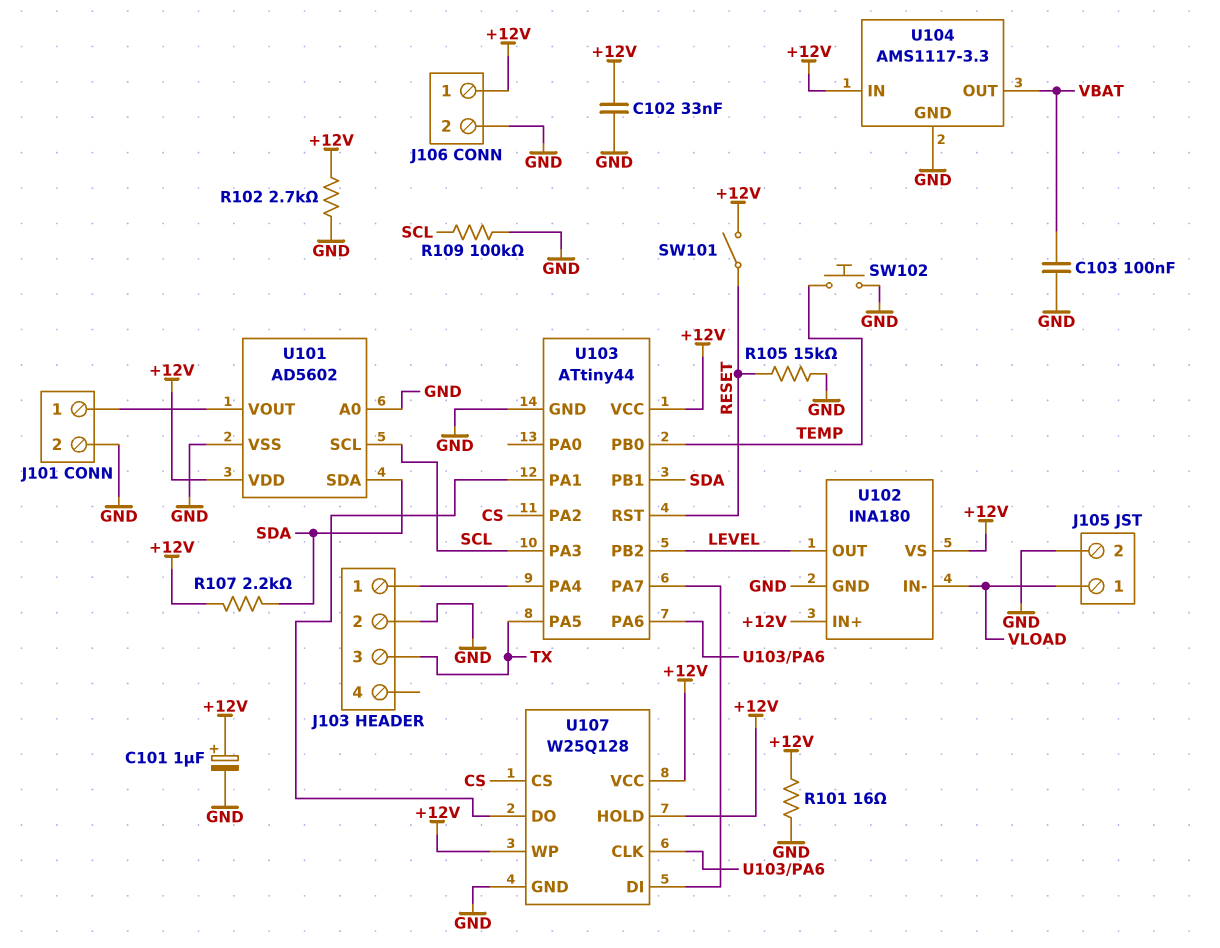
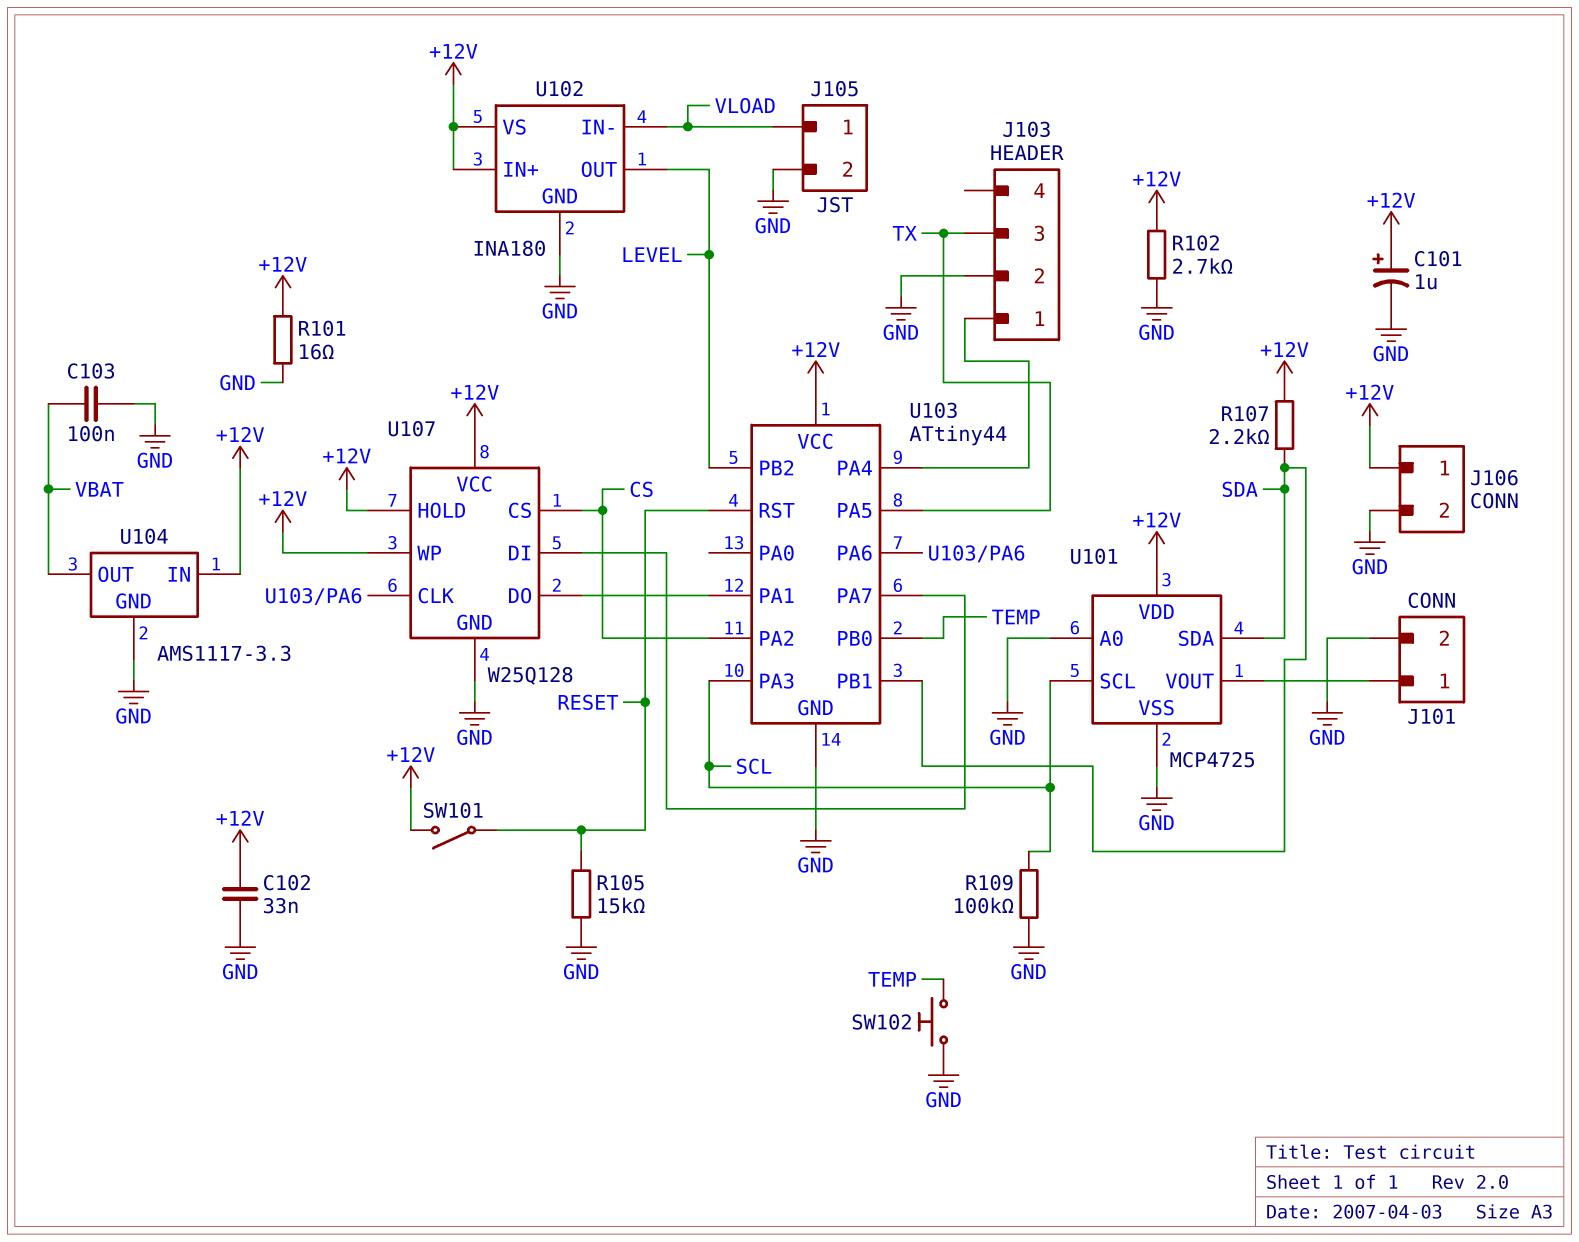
U101: AD5602 -> MCP4725

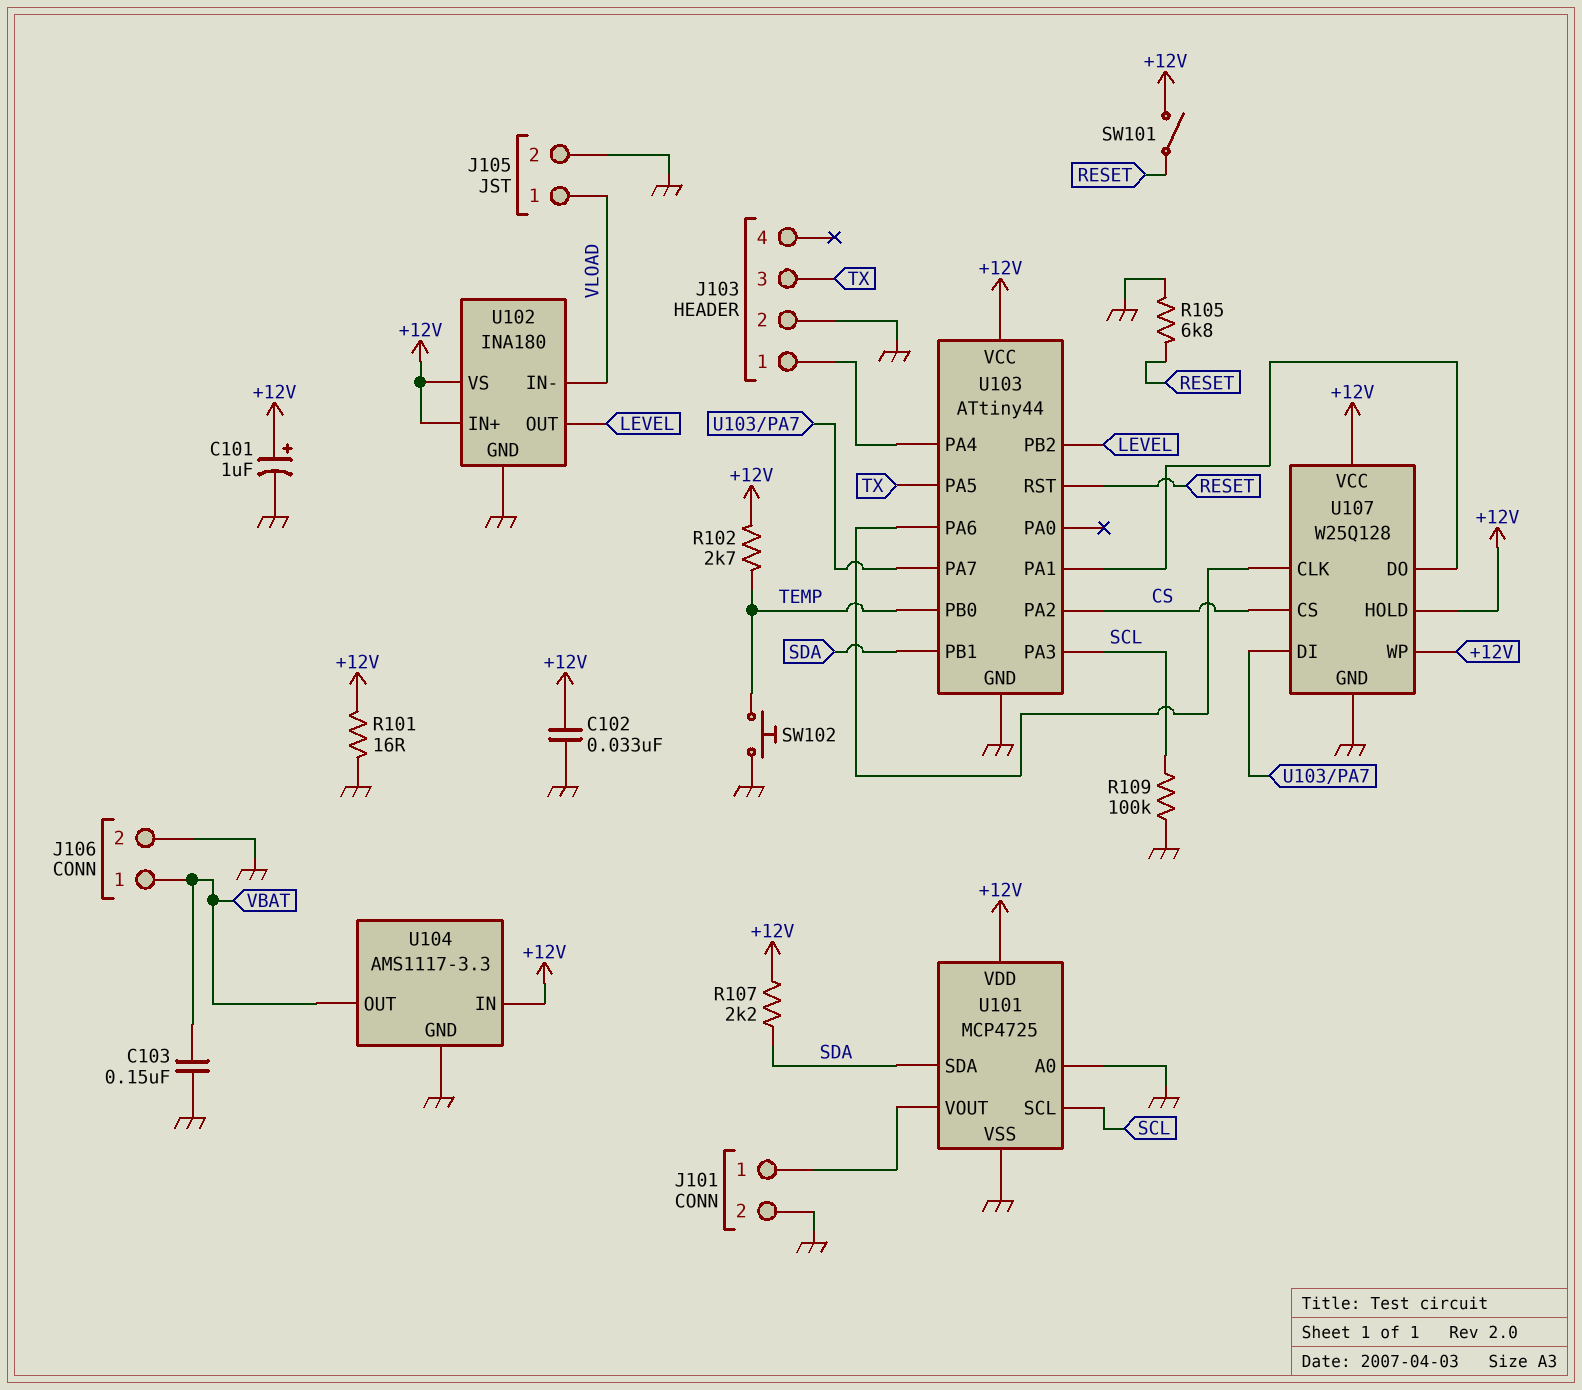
C103: 100nF (GND, VBAT) -> 150nF (GND, VBAT)
J106 pin 1: +12V -> VBAT
R102: 2.7k (+12V, GND) -> 2.7k (+12V, TEMP)
R105: 15k (GND, RESET) -> 6.8k (GND, RESET)

